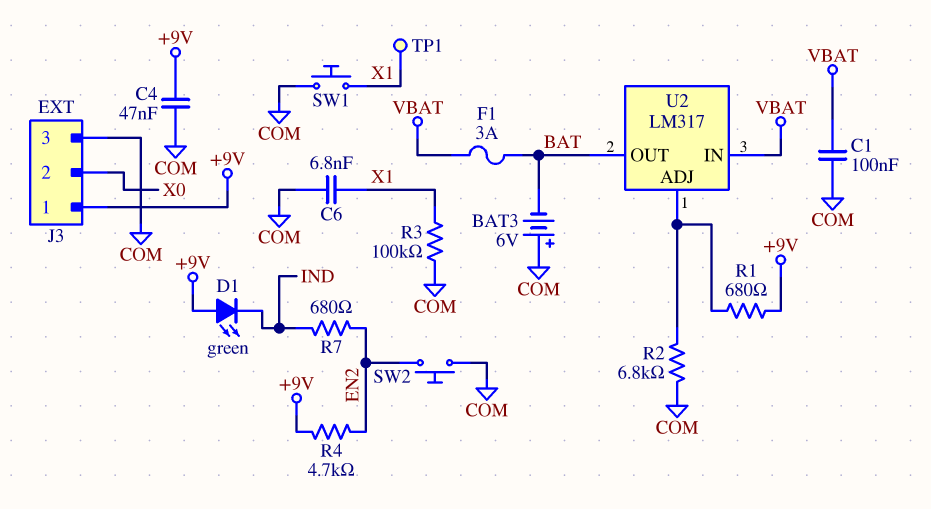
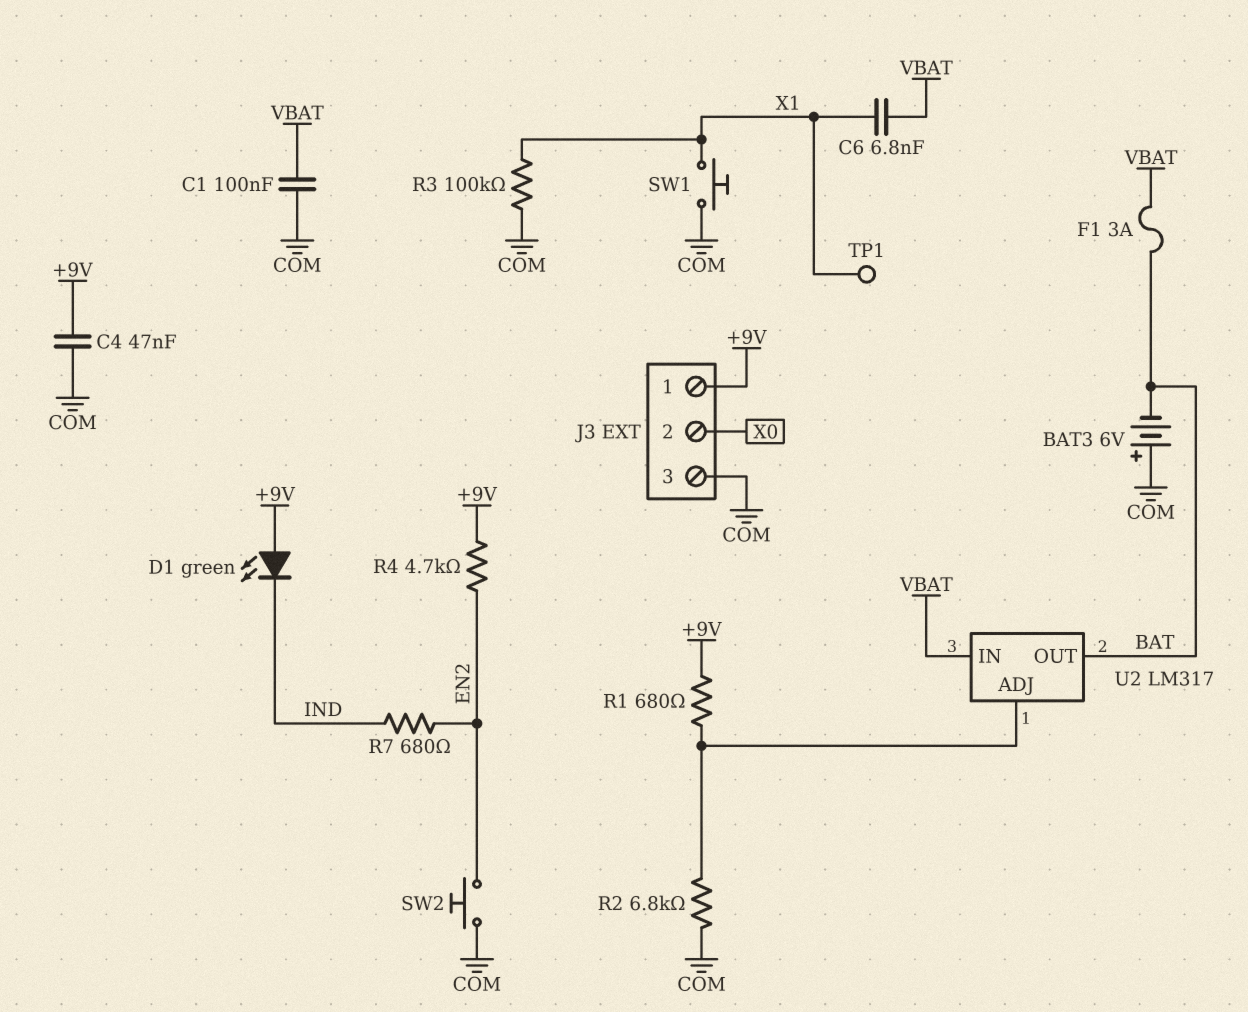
C6: 6.8nF (COM, X1) -> 6.8nF (VBAT, X1)

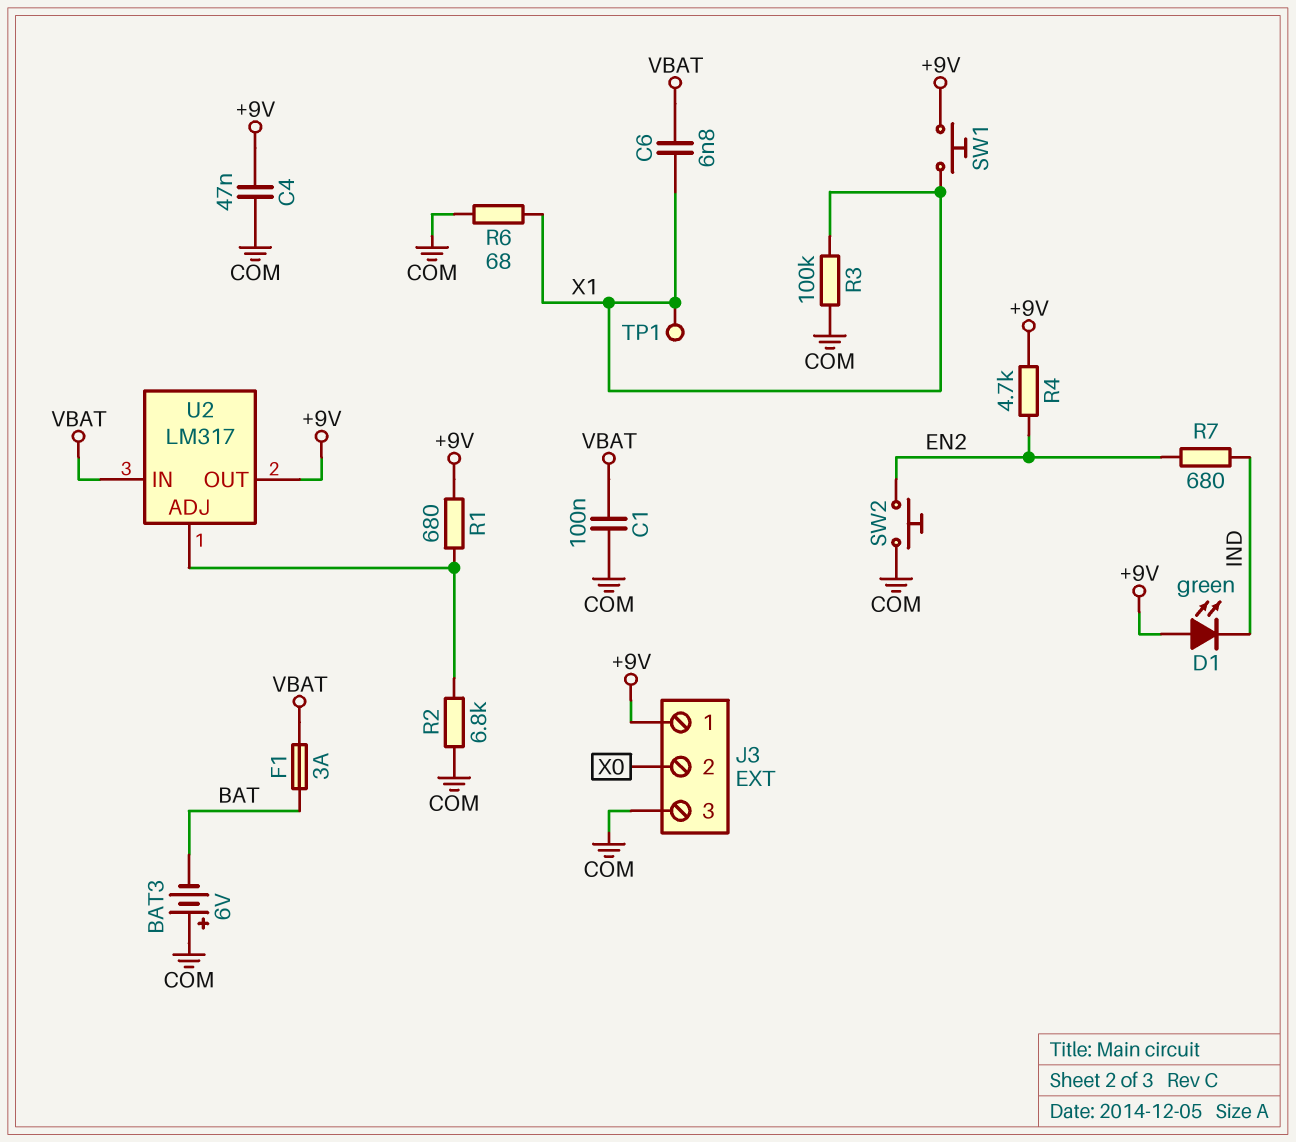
R6: none -> 68 (COM, X1)
SW1: button (COM, X1) -> button (+9V, X1)
U2 pin OUT: BAT -> +9V

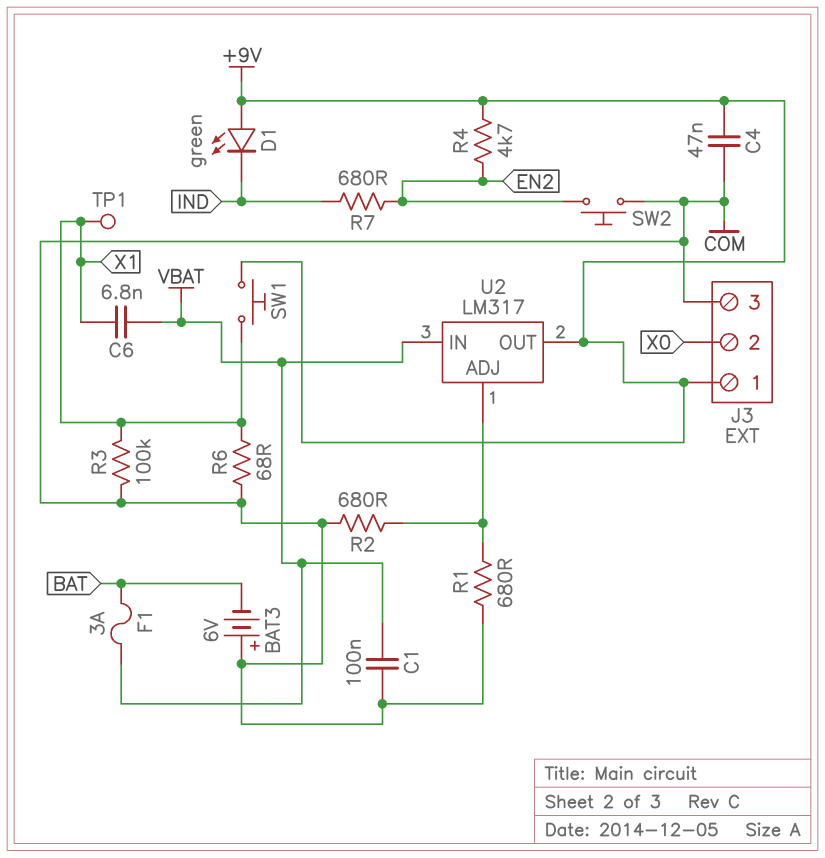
R1: 680 (+9V, U2/ADJ) -> 680 (COM, U2/ADJ)
R2: 6.8k (COM, U2/ADJ) -> 680 (COM, U2/ADJ)

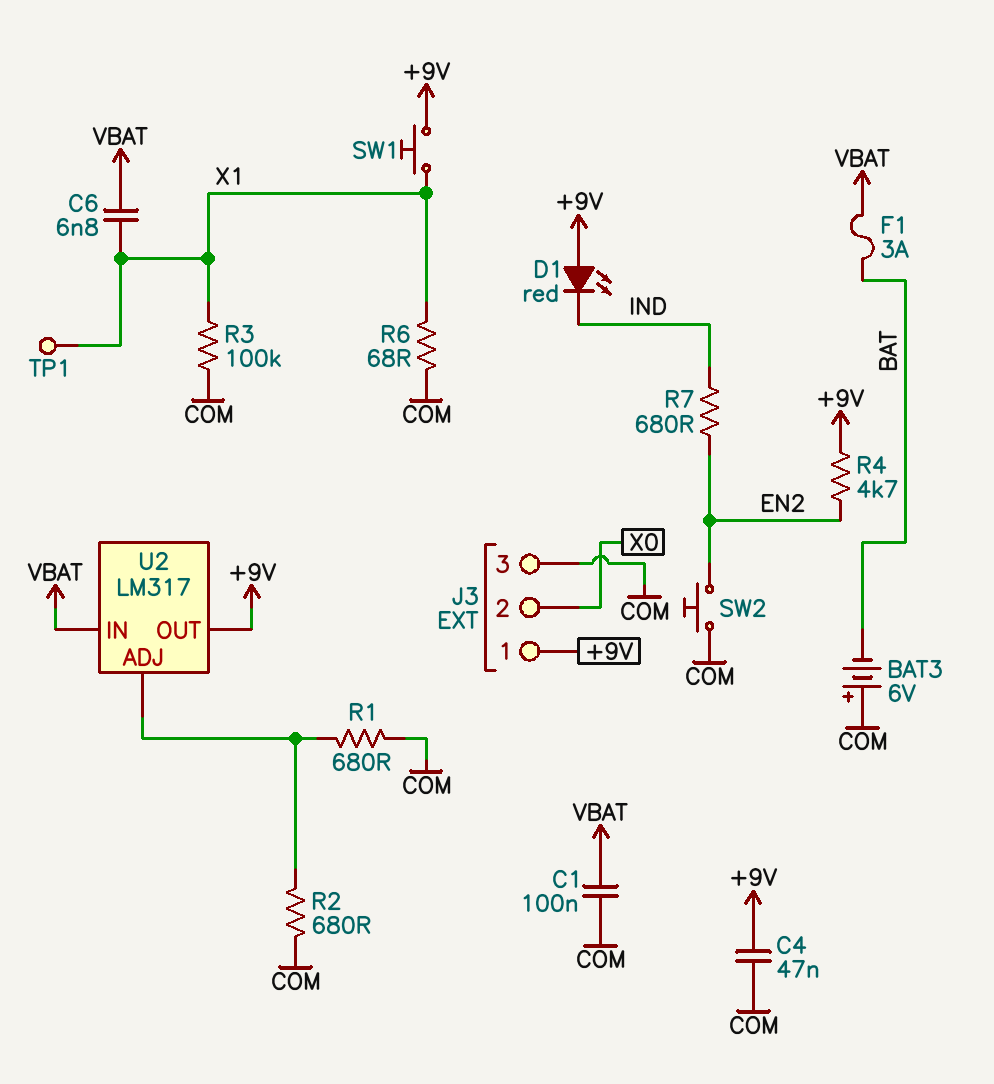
D1: LED green (A +9V, K IND) -> LED red (A +9V, K IND)

